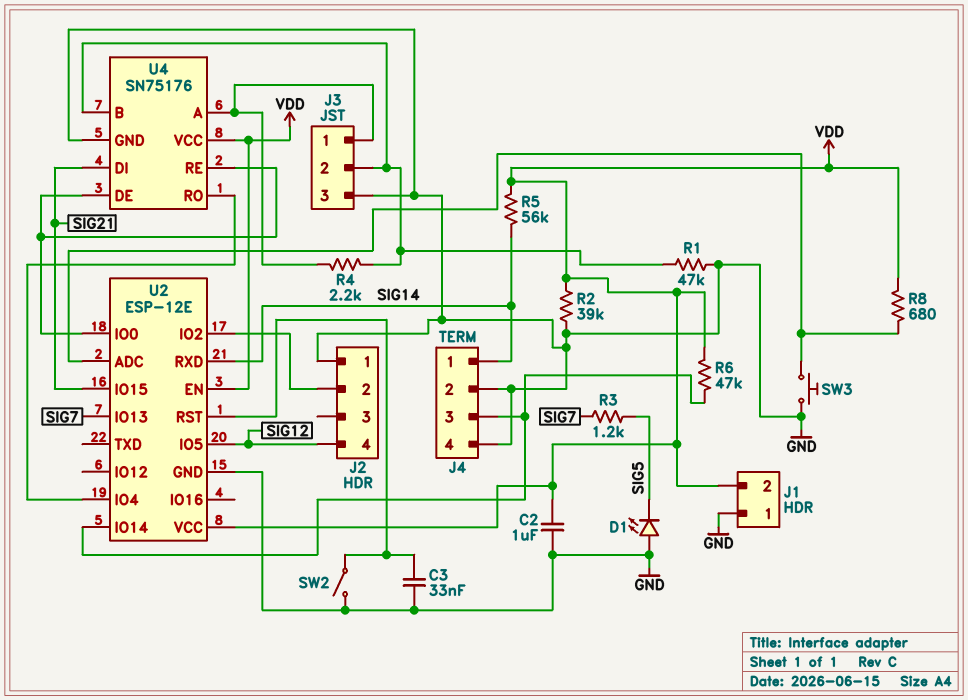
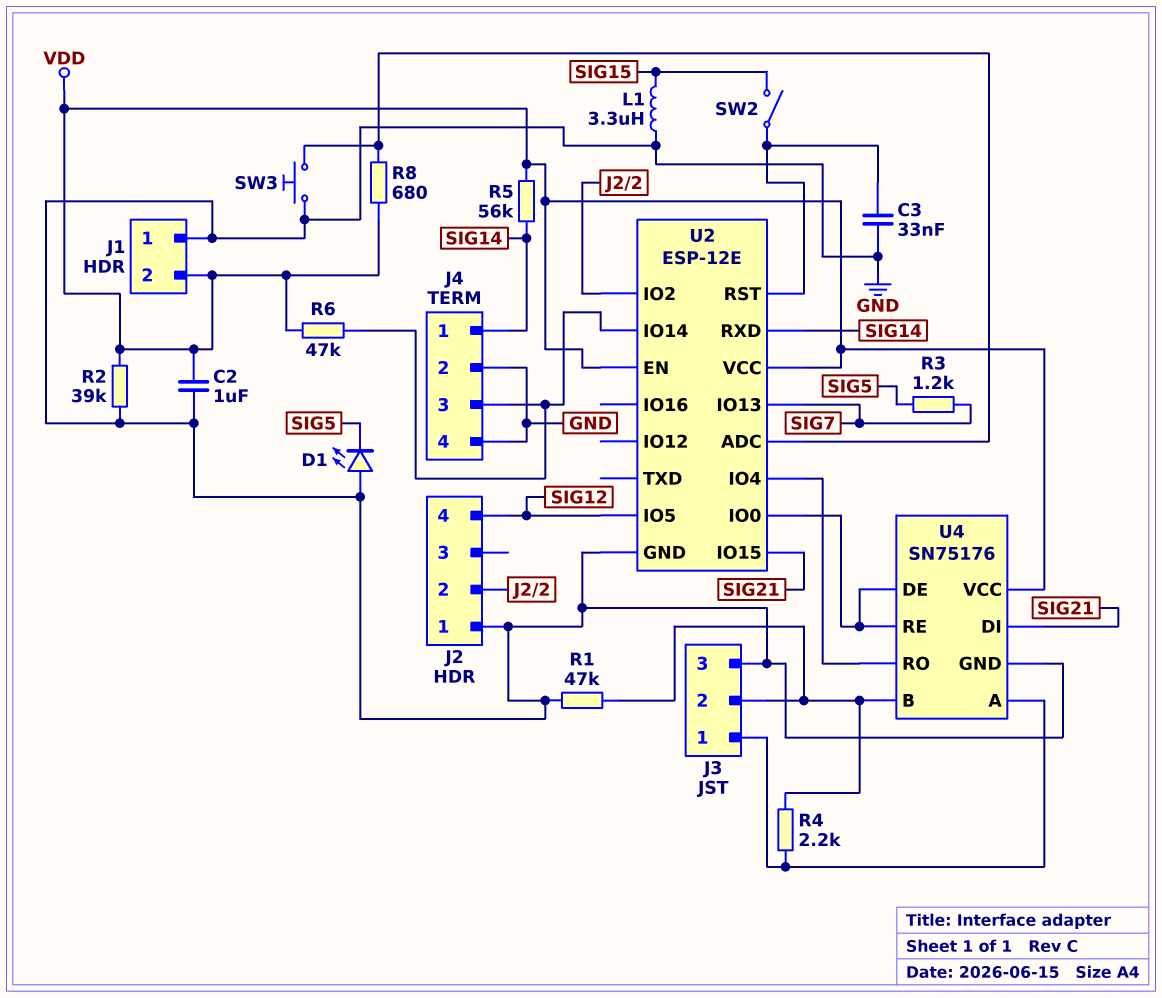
L1: none -> 3.3uH (GND, SIG15)
SW2: switch (GND, U2/RST) -> switch (SIG15, U2/RST)

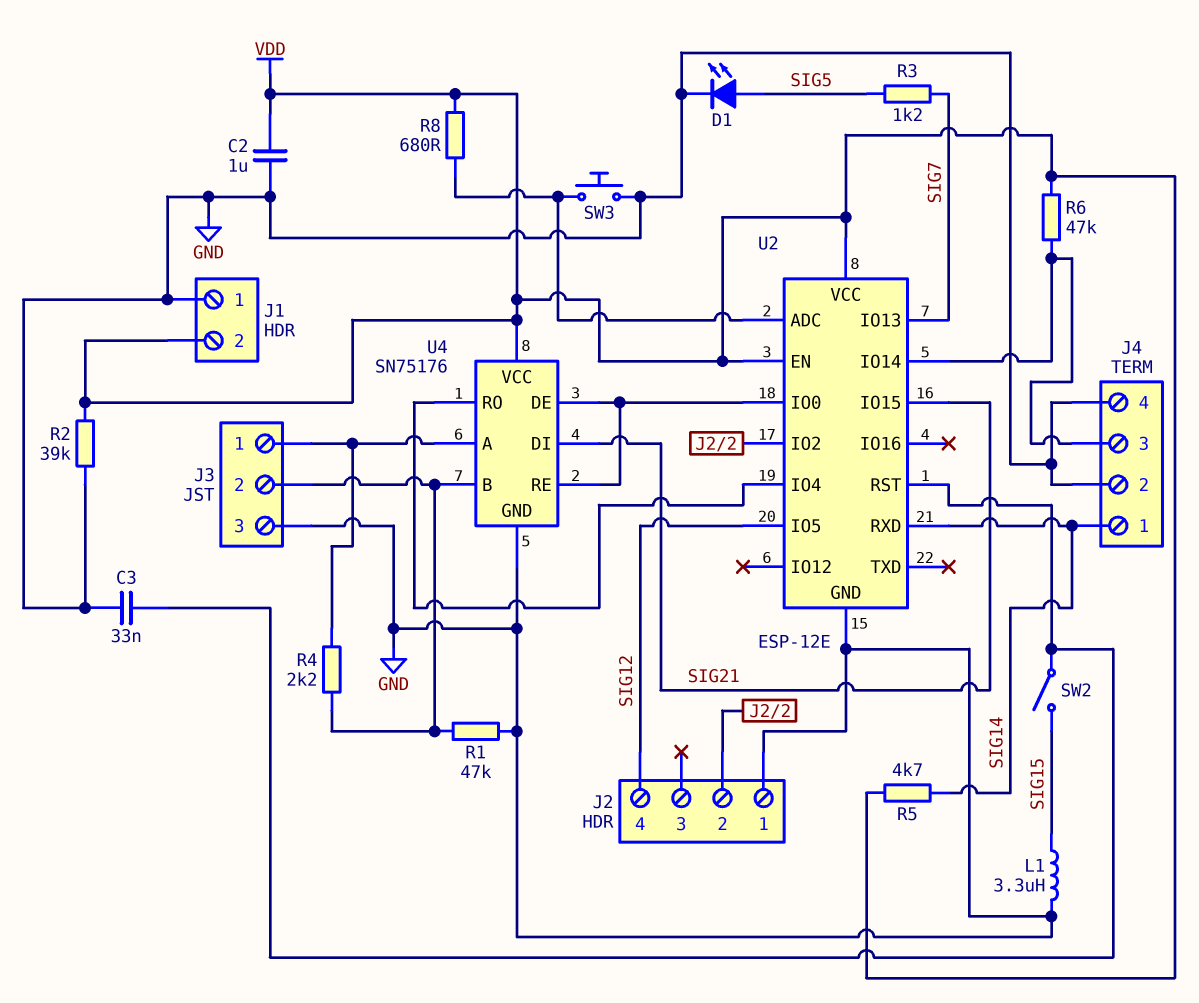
D1: LED (A GND, K SIG5) -> LED (A SIG5, K GND)
R5: 56k (SIG14, VDD) -> 4.7k (SIG14, VDD)

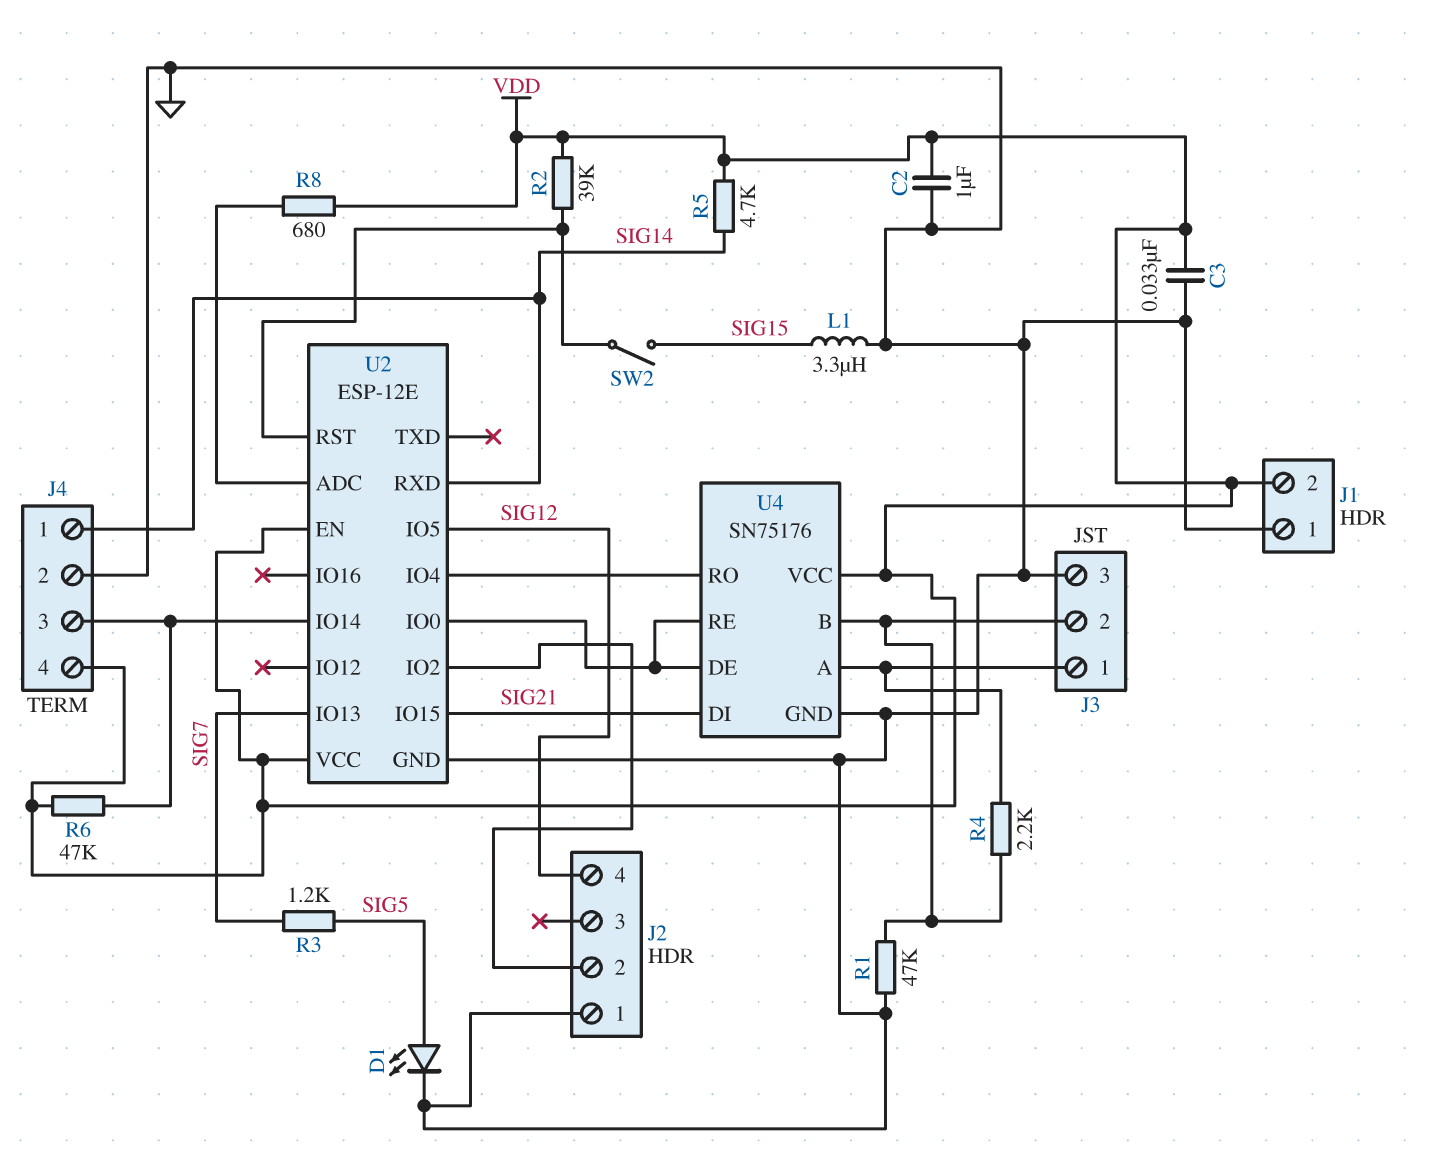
C3: 33nF (GND, U2/RST) -> 33nF (GND, VDD)
J4 pin 4: GND -> VDD
R2: 39k (GND, VDD) -> 39k (U2/RST, VDD)
SW3: button (GND, U2/ADC) -> none

